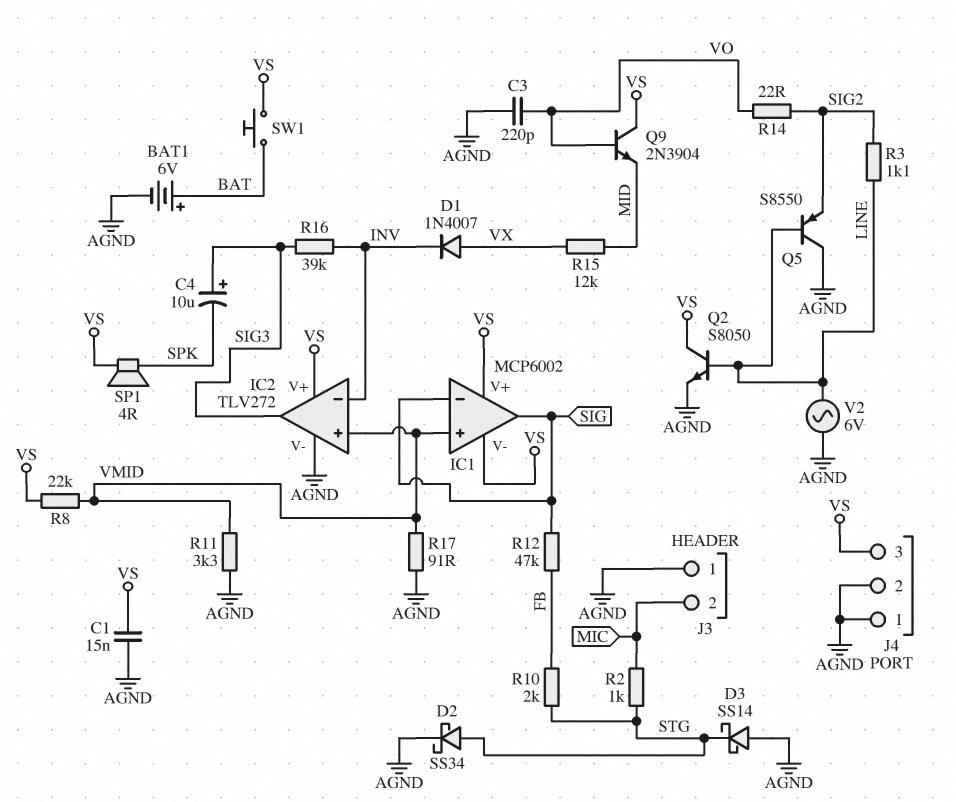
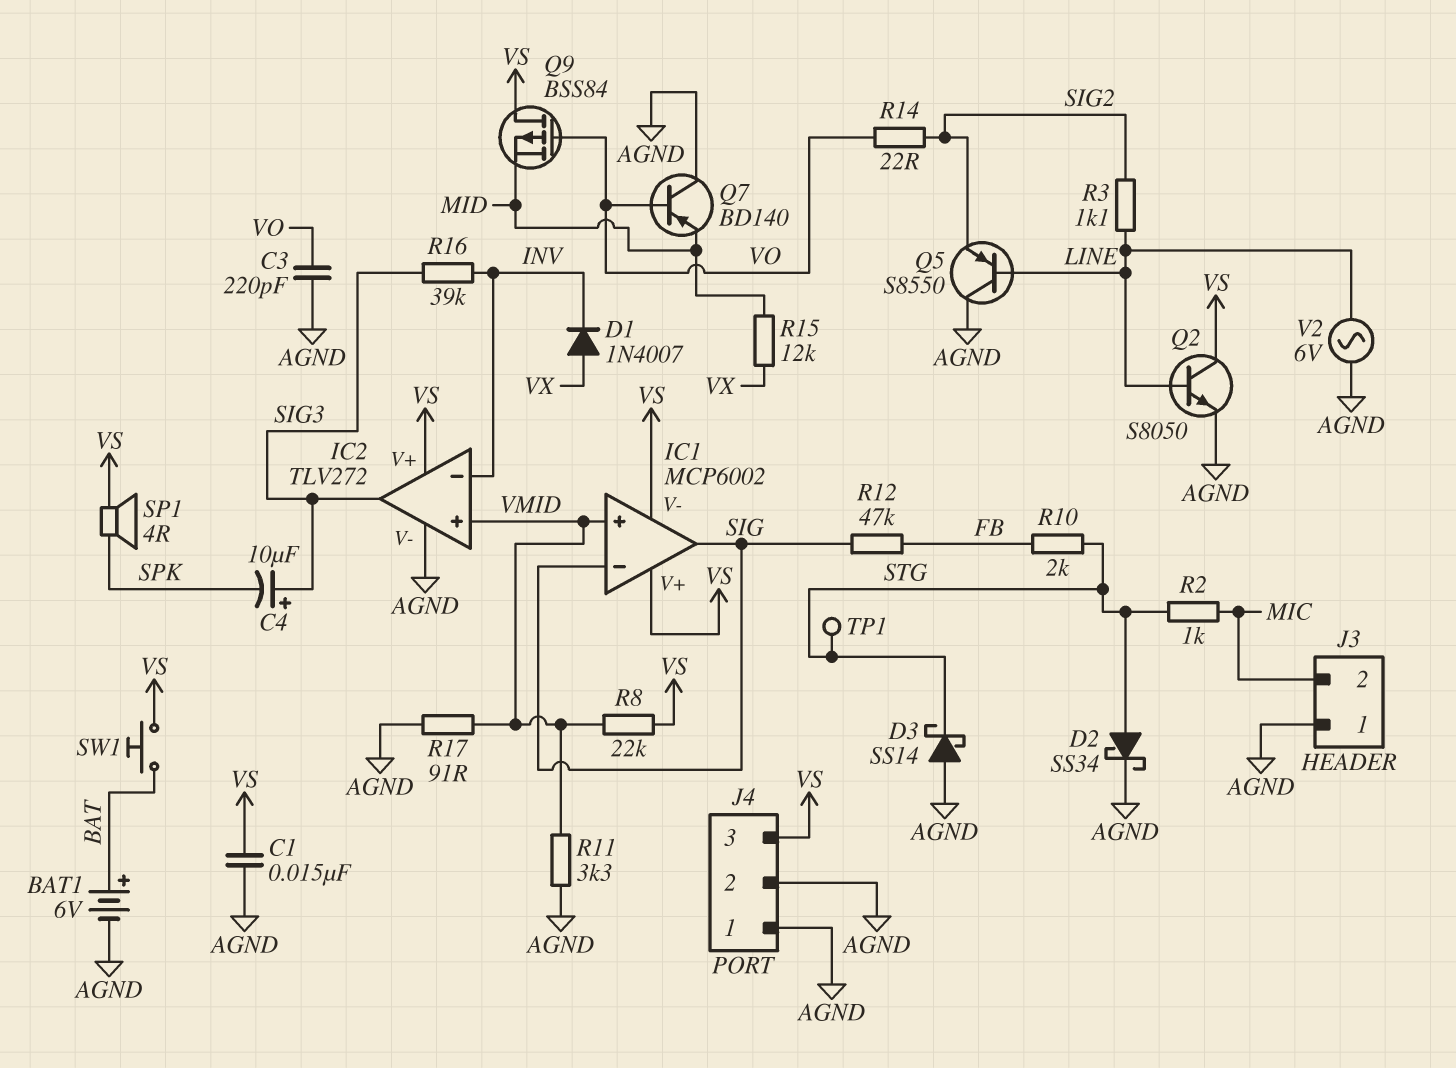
Q7: none -> PNP BD140 (B VO, C AGND, E MID)
Q9: NPN 2N3904 (B VO, C VS, E MID) -> PMOS BSS84 (G VO, D VS, S MID)
TP1: none -> test point (STG)

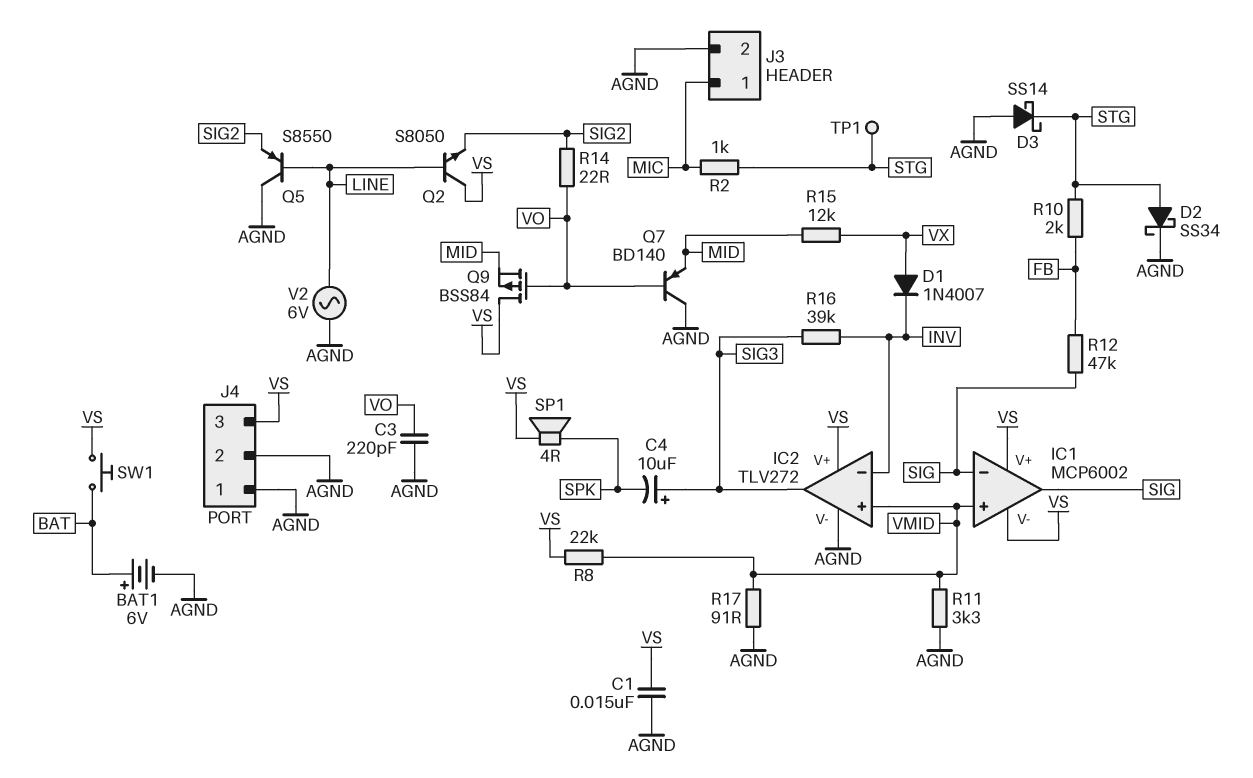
J3 pin 1: AGND -> MIC
J3 pin 2: MIC -> AGND
Q2: NPN S8050 (B LINE, C VS, E AGND) -> NPN S8050 (B LINE, C VS, E SIG2)
R3: 1.1k (LINE, SIG2) -> none

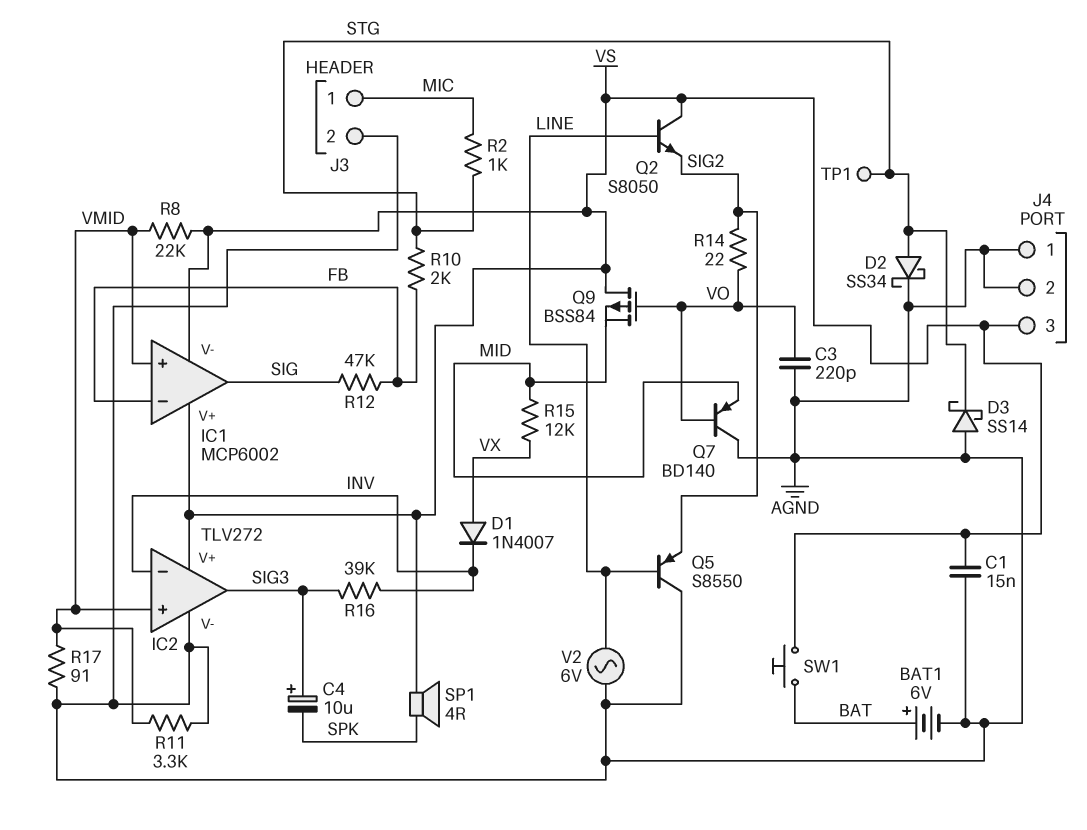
IC1 pin in-: SIG -> FB

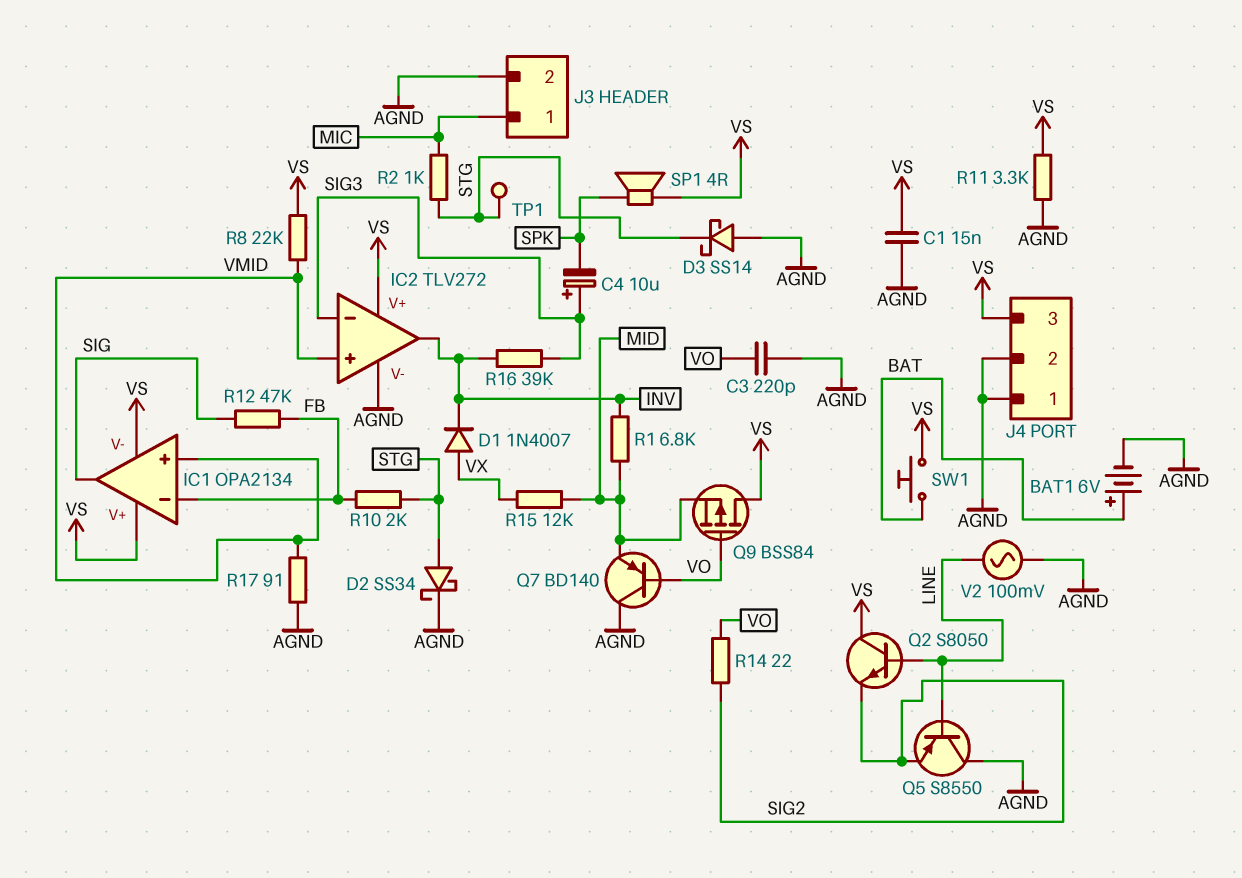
IC1: MCP6002 -> OPA2134
IC2 pin in-: INV -> SIG3
IC2 pin out: SIG3 -> INV
R1: none -> 6.8k (INV, MID)
R11: 3.3k (AGND, VMID) -> 3.3k (AGND, VS)
V2: AC 6V (AGND, LINE) -> AC 100mV (AGND, LINE)

